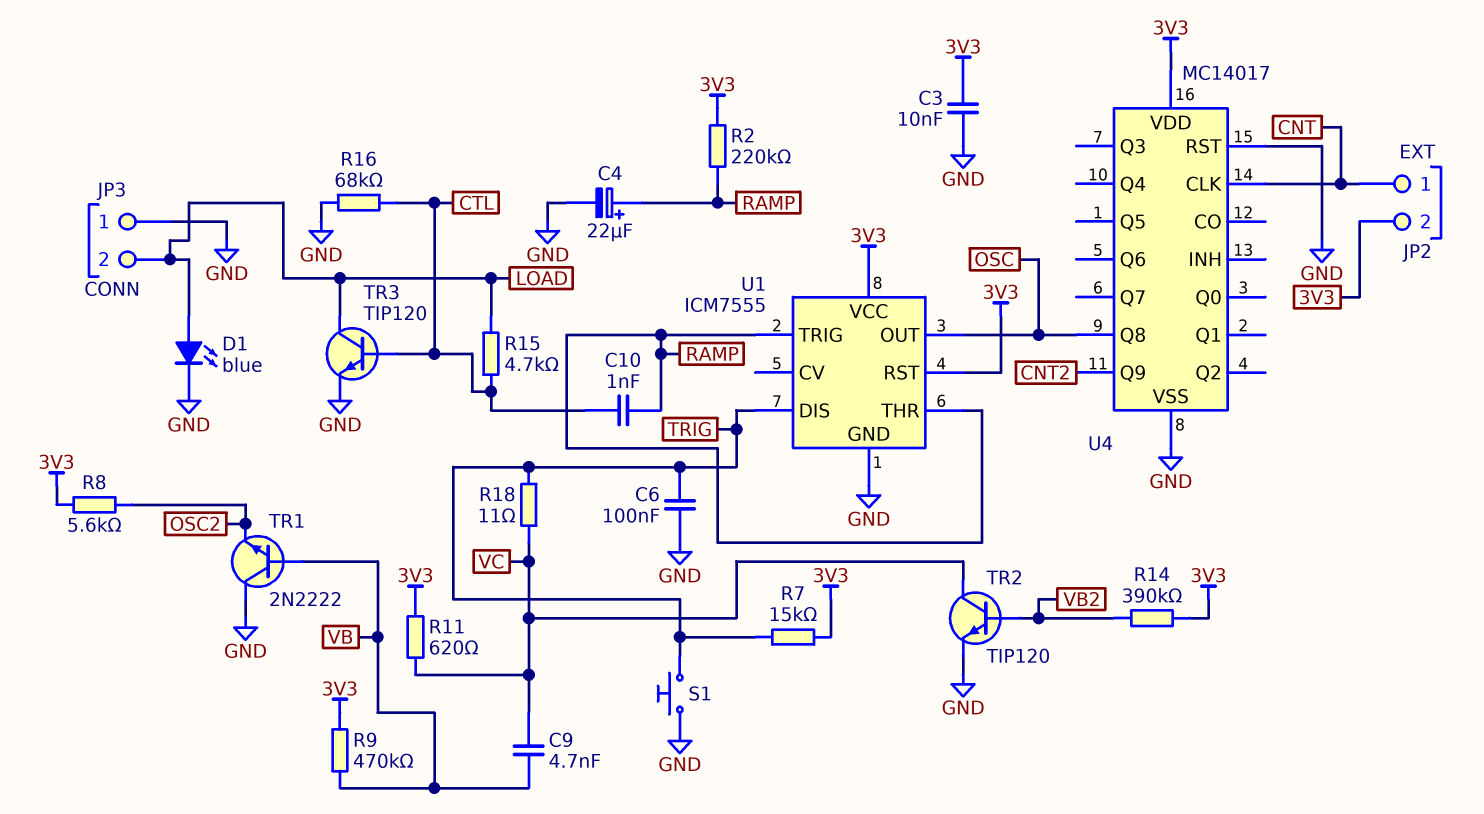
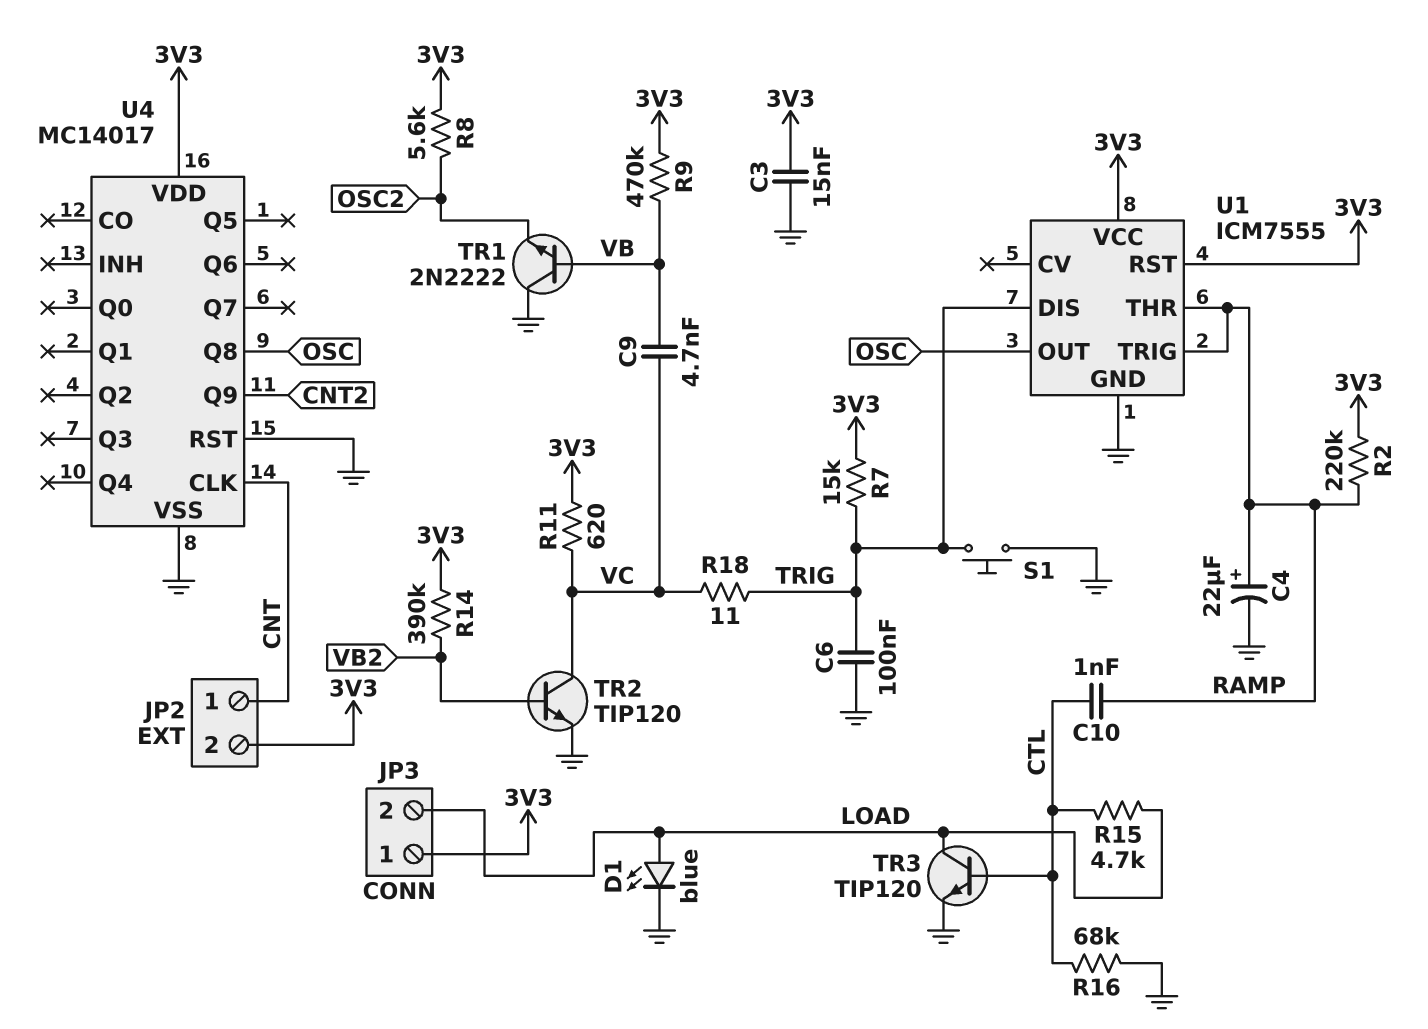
C3: 10nF (3V3, GND) -> 15nF (3V3, GND)
JP3 pin 1: GND -> 3V3

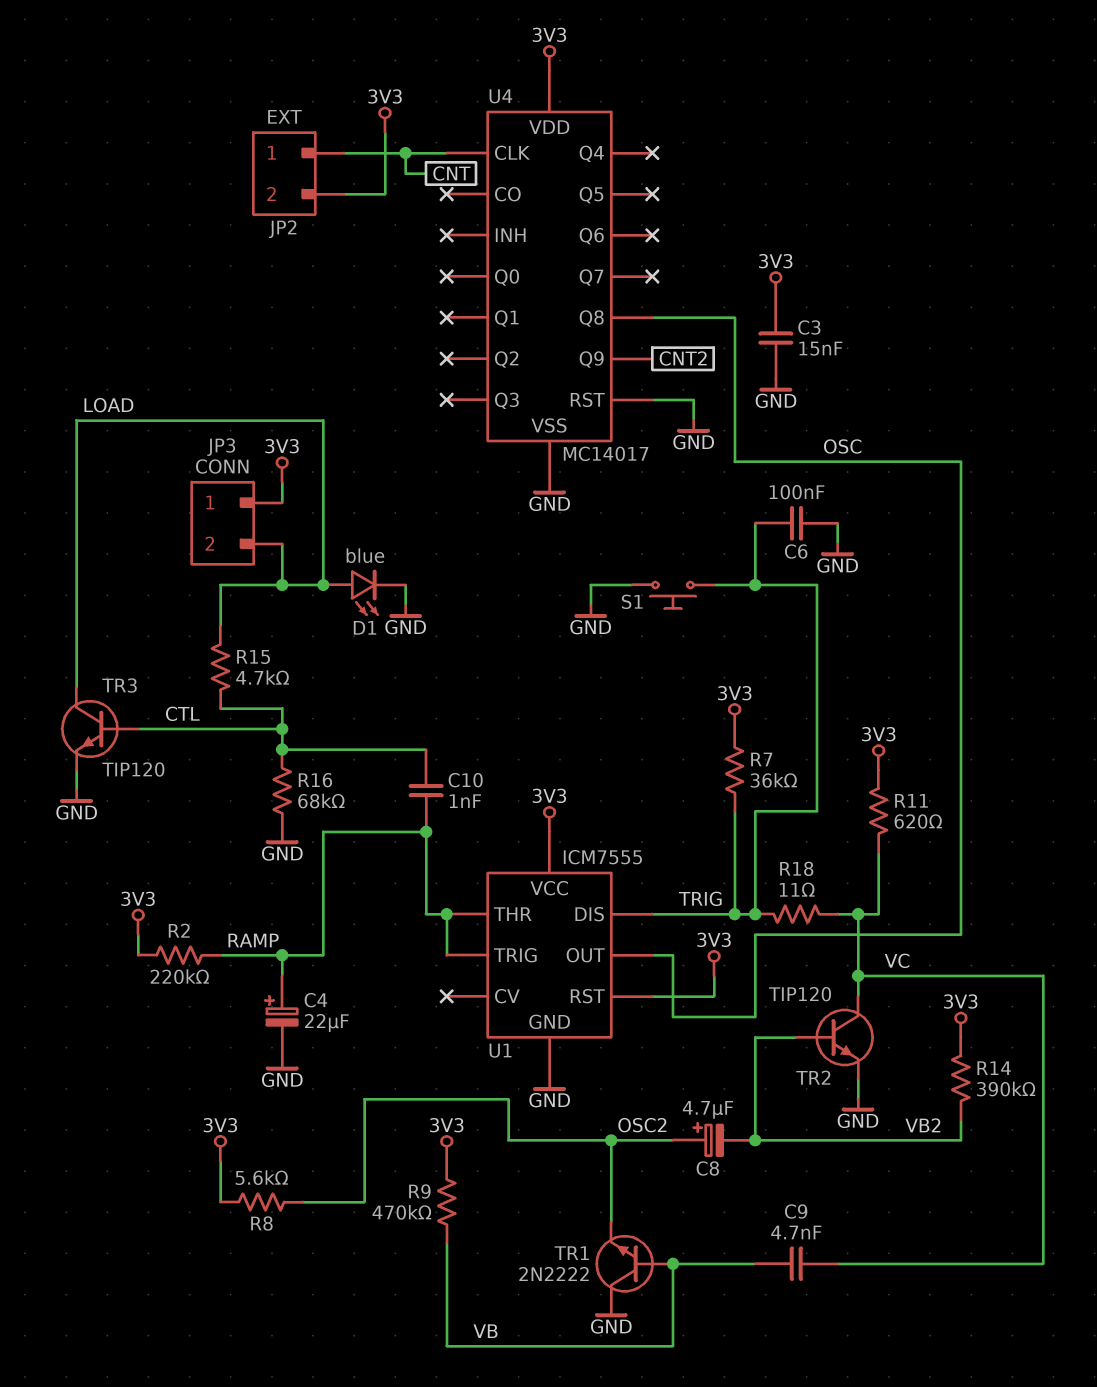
C8: none -> 4.7uF (plus OSC2, minus VB2)
R7: 15k (3V3, TRIG) -> 36k (3V3, TRIG)

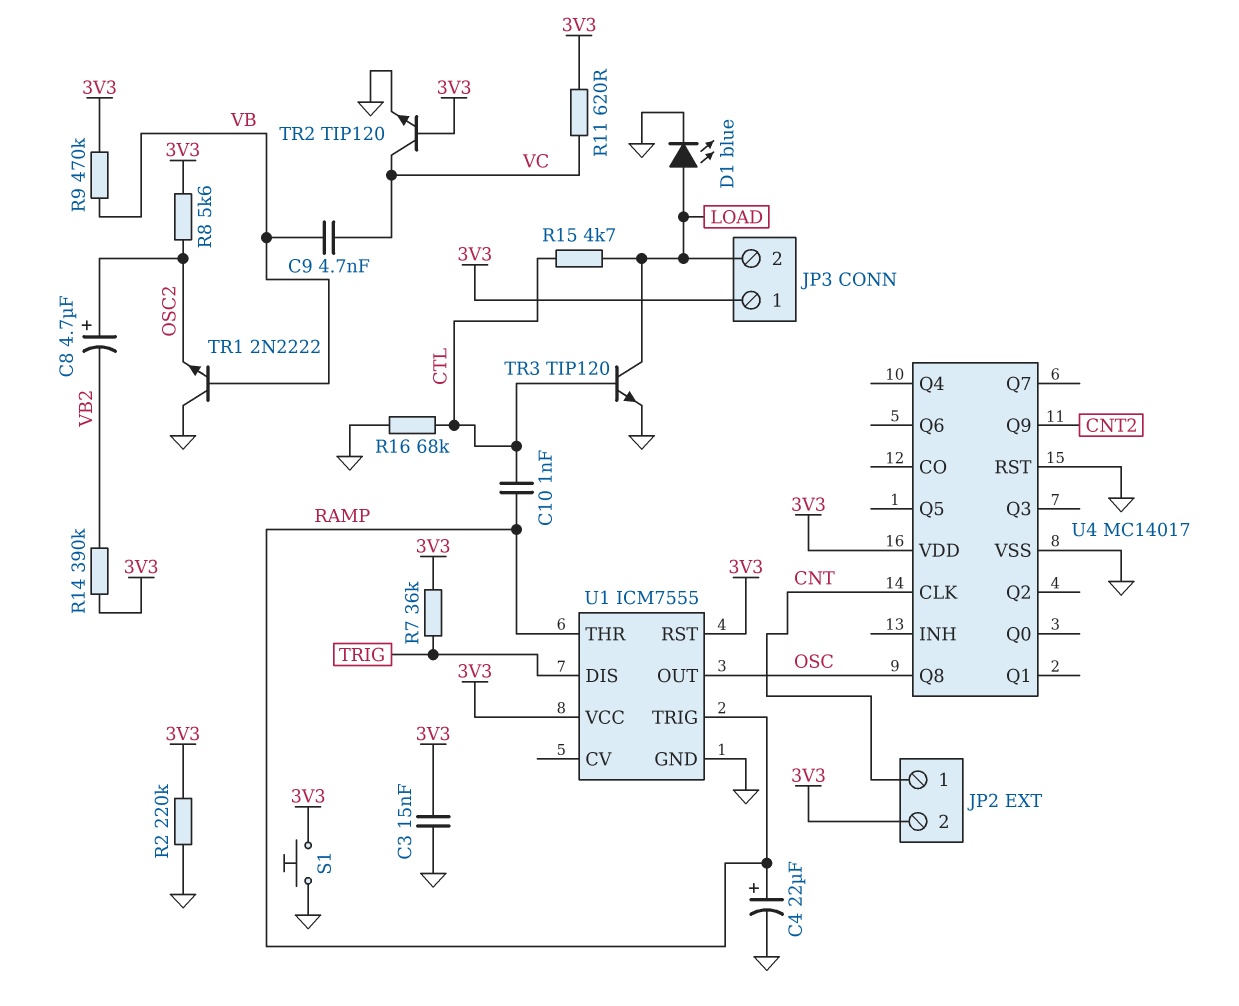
C6: 100nF (GND, TRIG) -> none
R2: 220k (3V3, RAMP) -> 220k (3V3, GND)
R18: 11 (TRIG, VC) -> none
S1: button (GND, TRIG) -> button (3V3, GND)
TR2: NPN TIP120 (B VB2, C VC, E GND) -> NPN TIP120 (B 3V3, C VC, E GND)

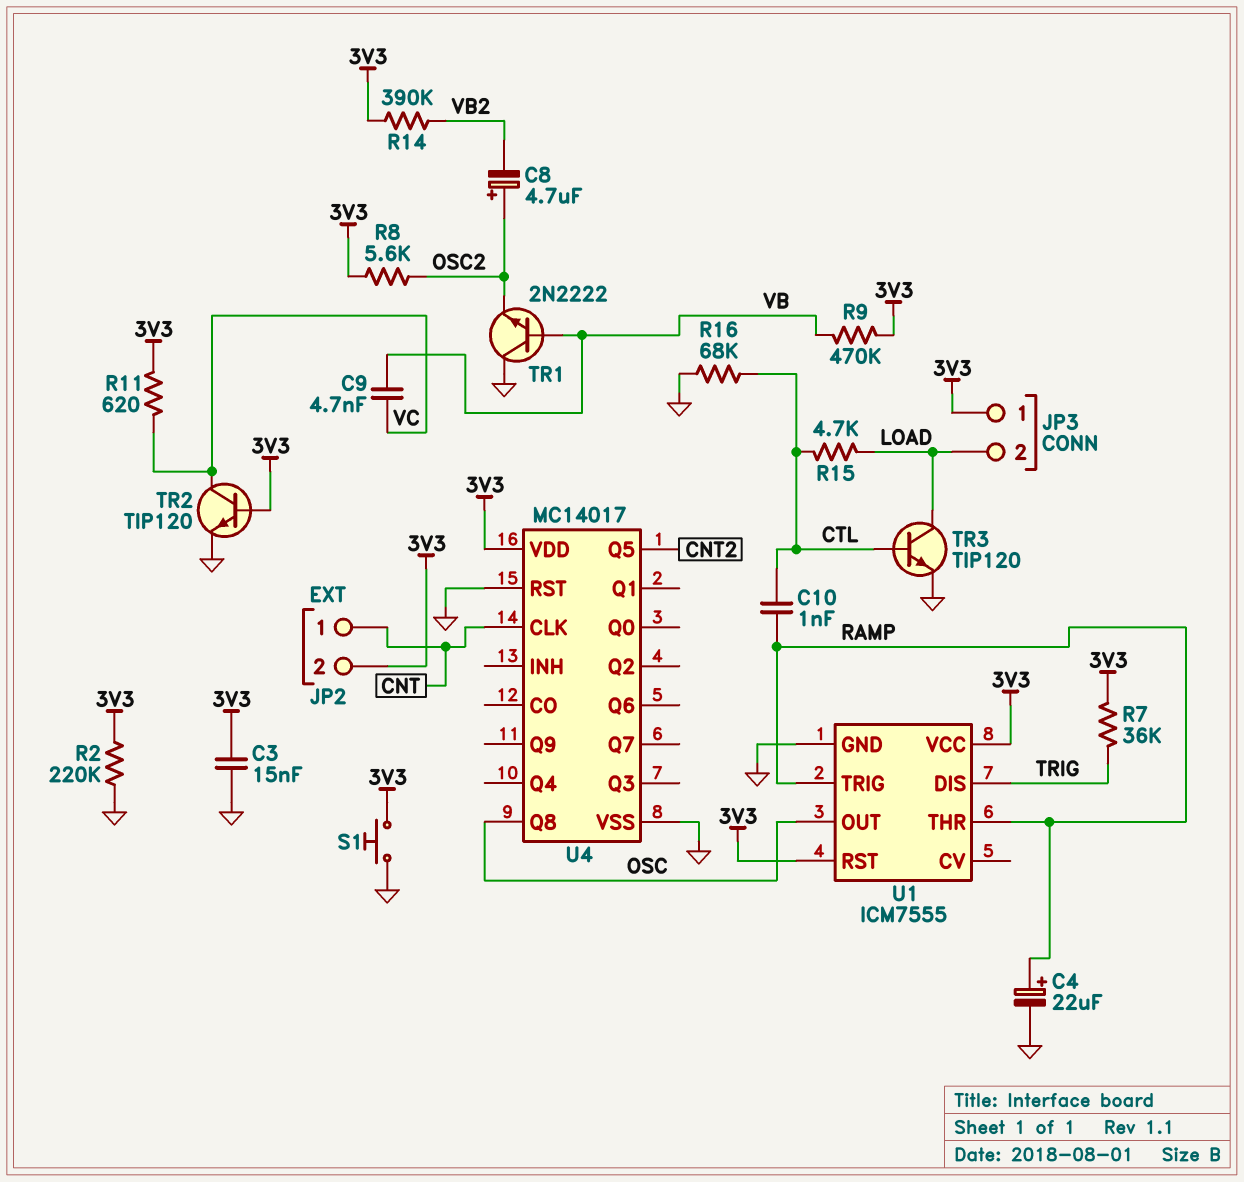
D1: LED blue (A LOAD, K GND) -> none
U4 pin Q5: none -> CNT2
U4 pin Q9: CNT2 -> none

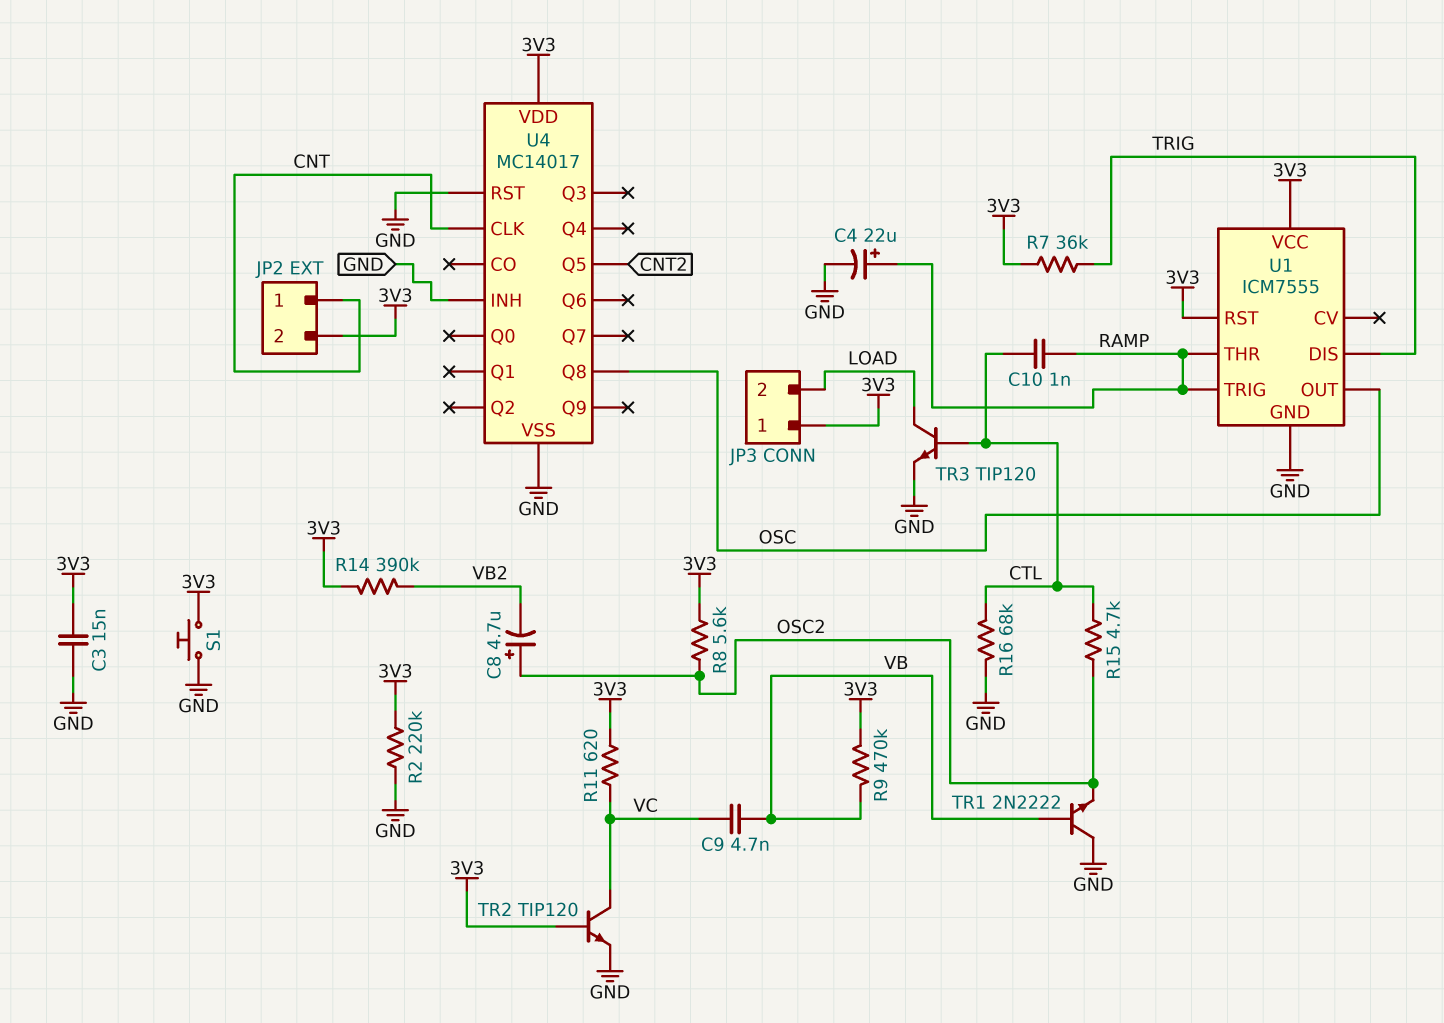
R15: 4.7k (CTL, LOAD) -> 4.7k (CTL, OSC2)
U4 pin INH: none -> GND

